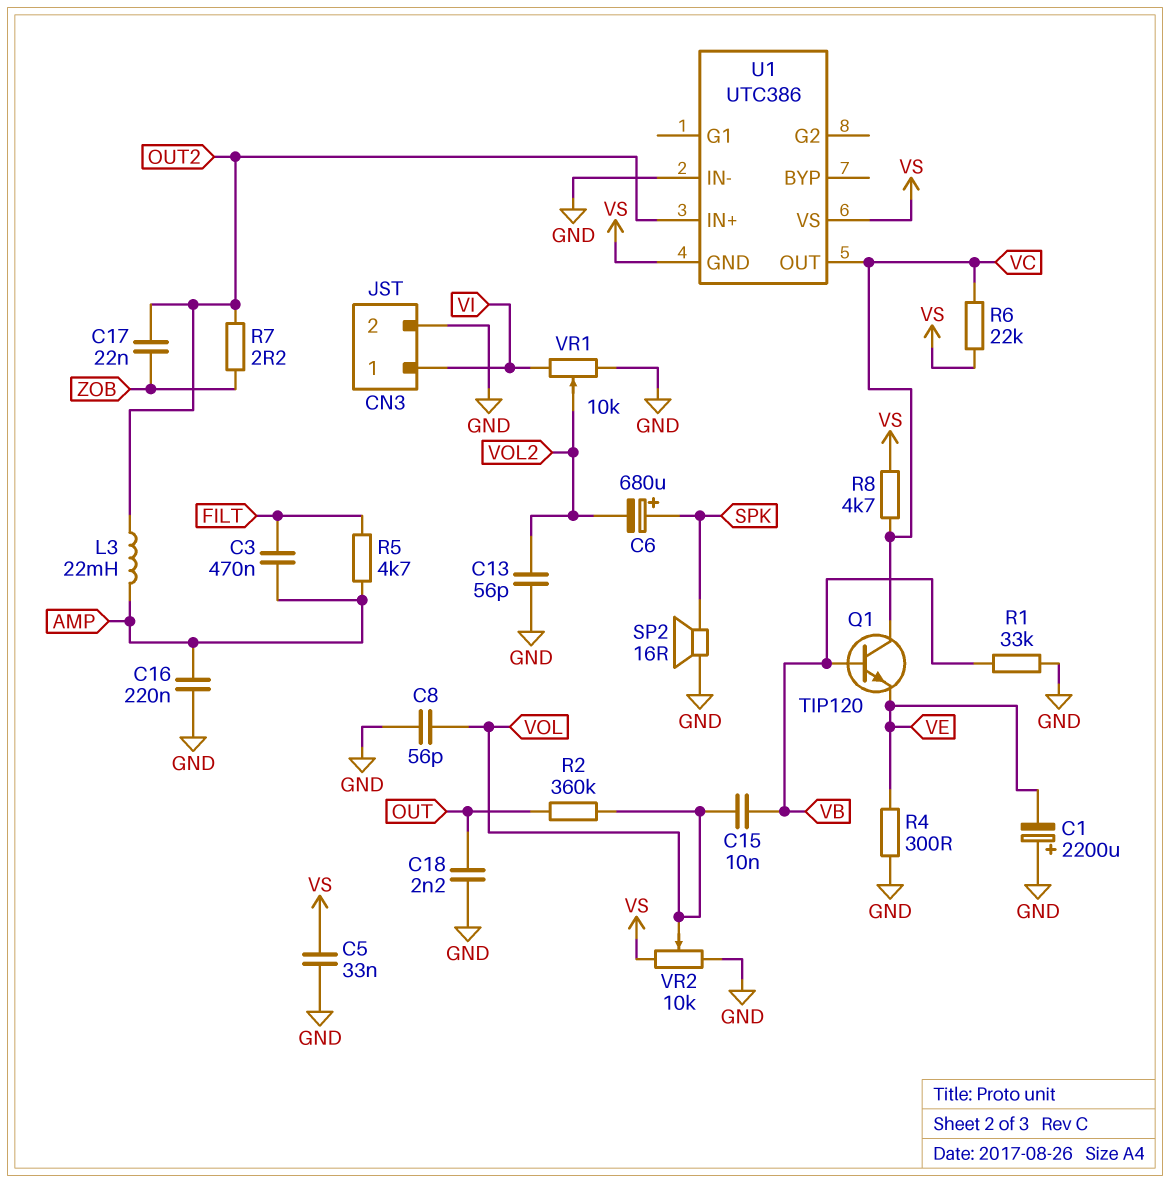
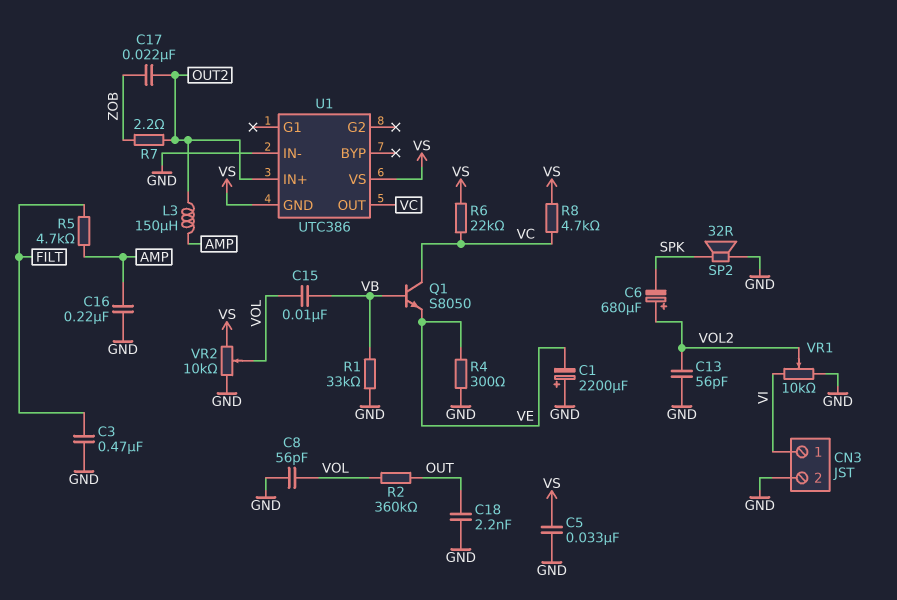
C3: 470nF (AMP, FILT) -> 470nF (FILT, GND)
C6: 680uF (plus SPK, minus VOL2) -> 680uF (plus VOL2, minus SPK)
L3: 22mH (AMP, OUT2) -> 150uH (AMP, OUT2)
Q1: NPN TIP120 (B VB, C VC, E VE) -> NPN S8050 (B VB, C VC, E VE)
SP2: speaker 16R (GND, SPK) -> speaker 32R (GND, SPK)

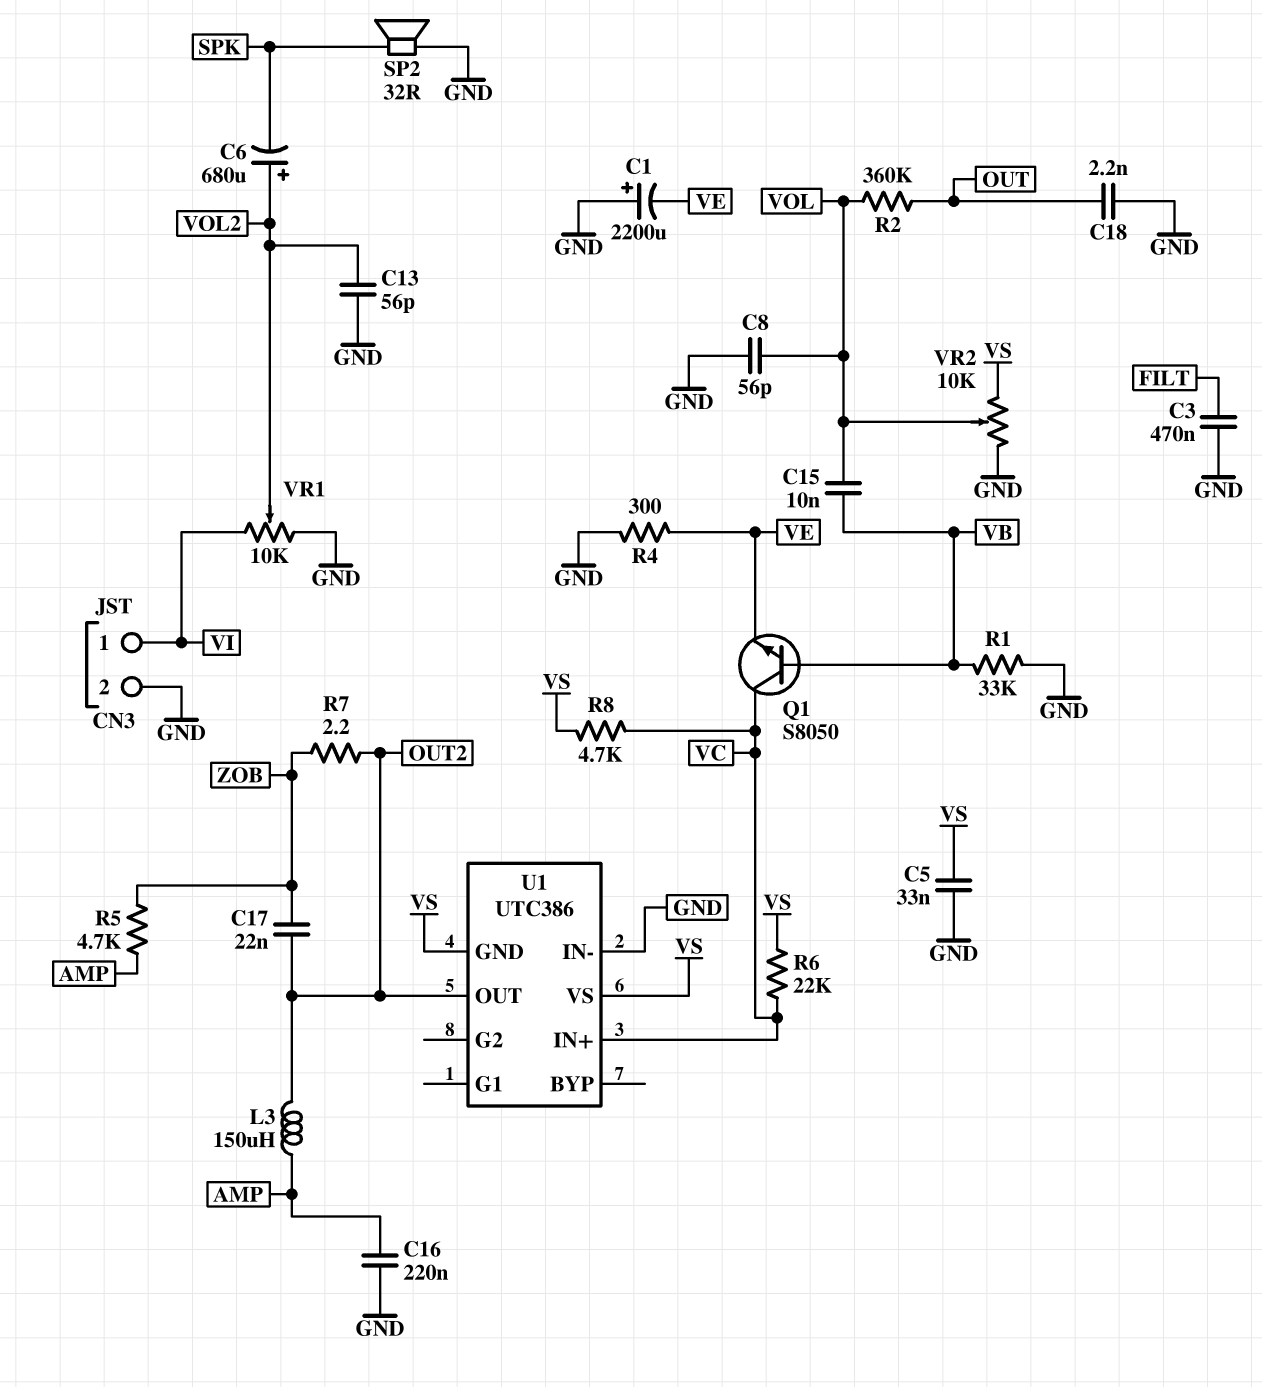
R5: 4.7k (AMP, FILT) -> 4.7k (AMP, ZOB)
U1 pin IN+: OUT2 -> VC
U1 pin OUT: VC -> OUT2

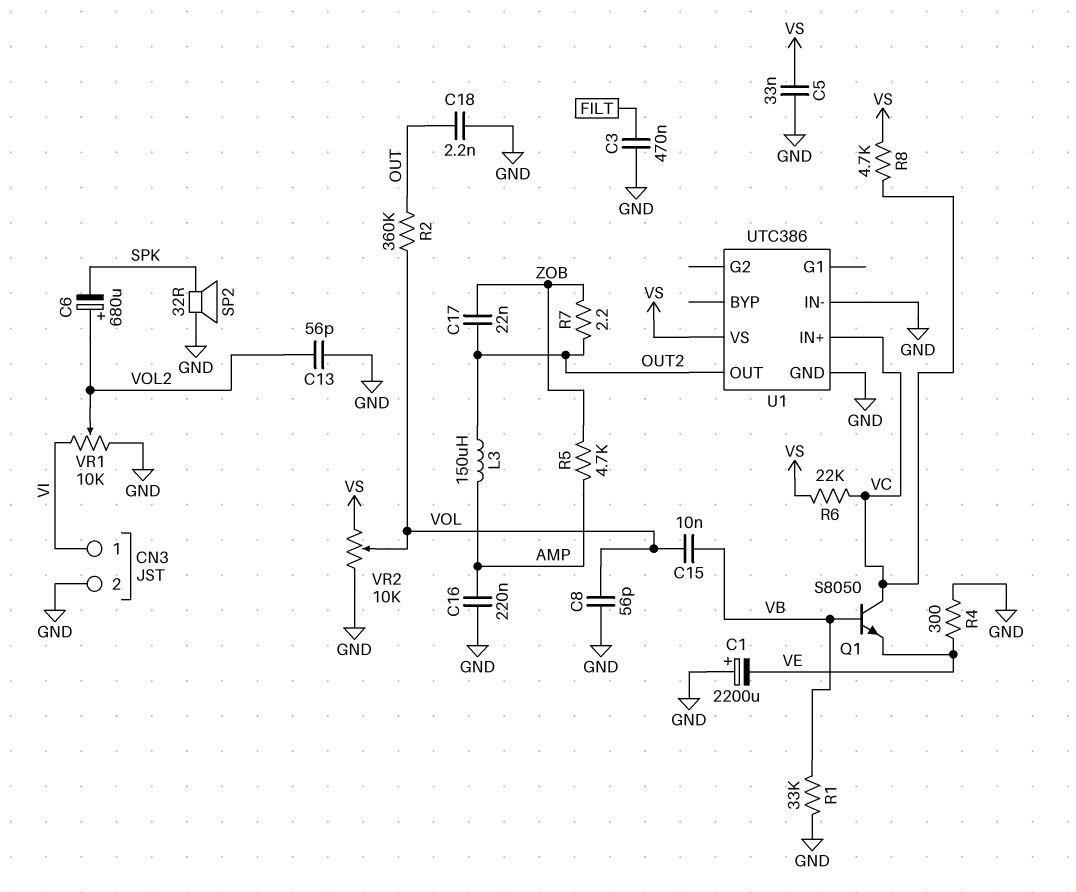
U1 pin GND: VS -> GND

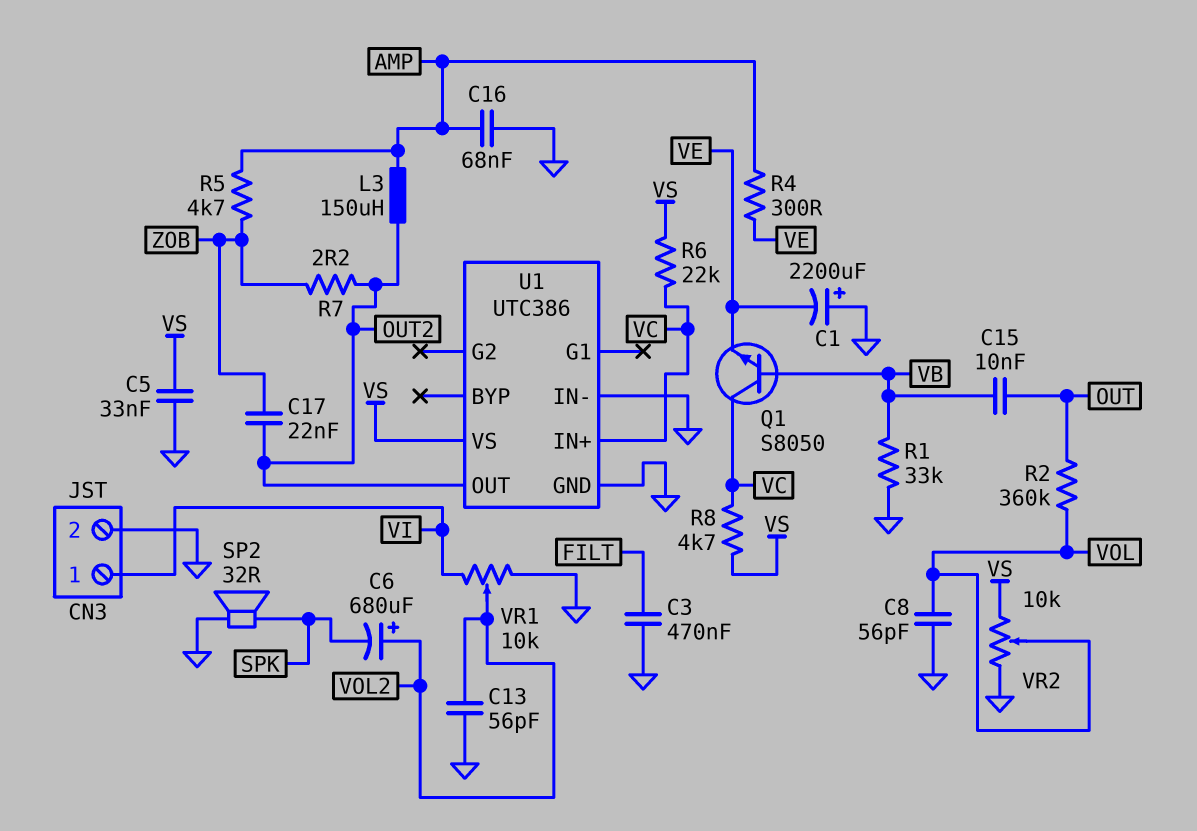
C15: 10nF (VB, VOL) -> 10nF (OUT, VB)
C16: 220nF (AMP, GND) -> 68nF (AMP, GND)
C18: 2.2nF (GND, OUT) -> none
R4: 300 (GND, VE) -> 300 (AMP, VE)

